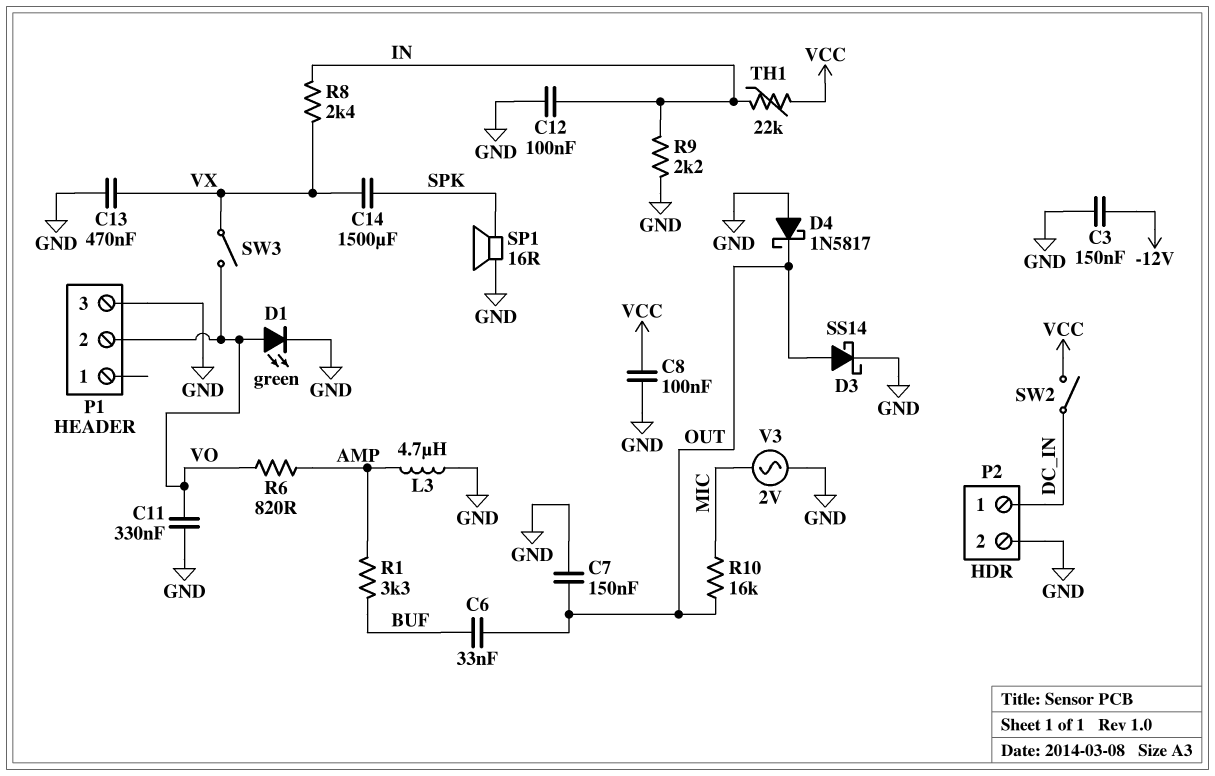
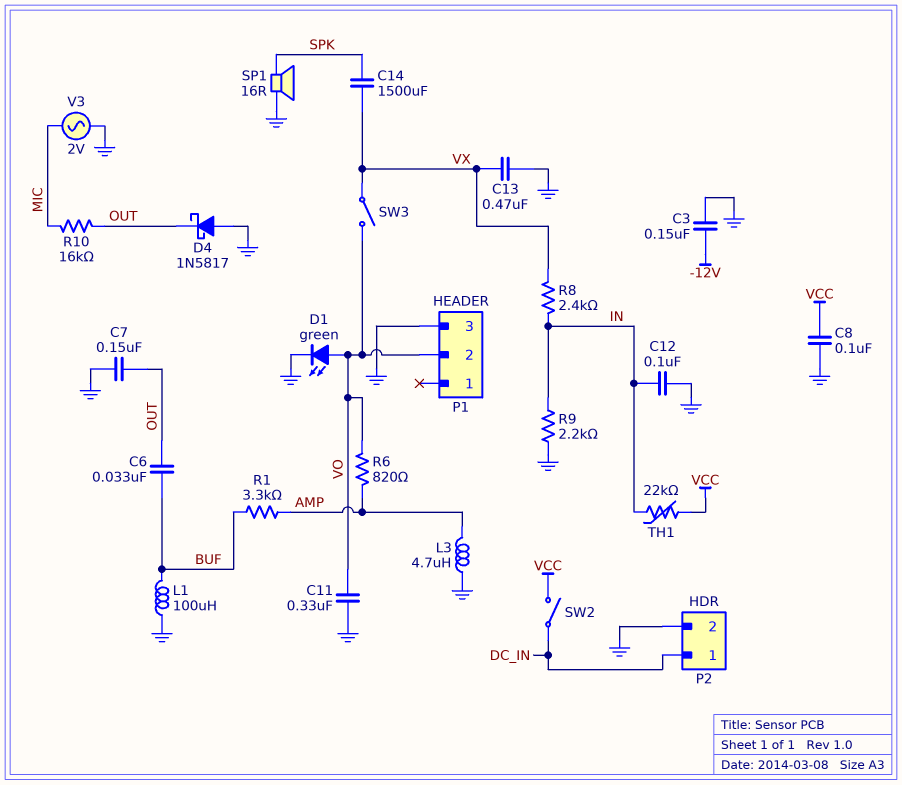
D3: schottky SS14 (A OUT, K GND) -> none
L1: none -> 100uH (BUF, GND)

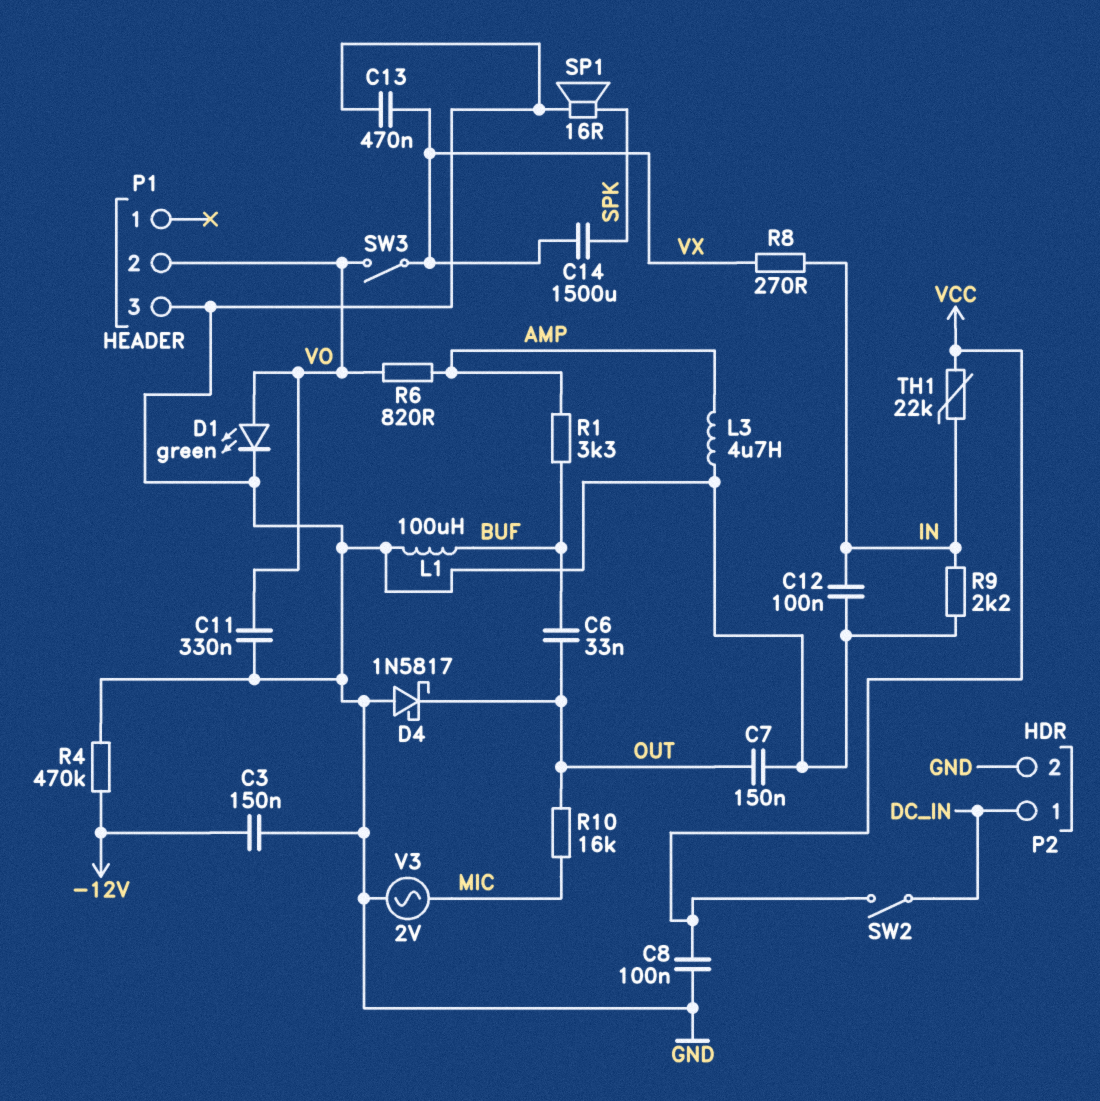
R4: none -> 470k (-12V, GND)
R8: 2.4k (IN, VX) -> 270 (IN, VX)

